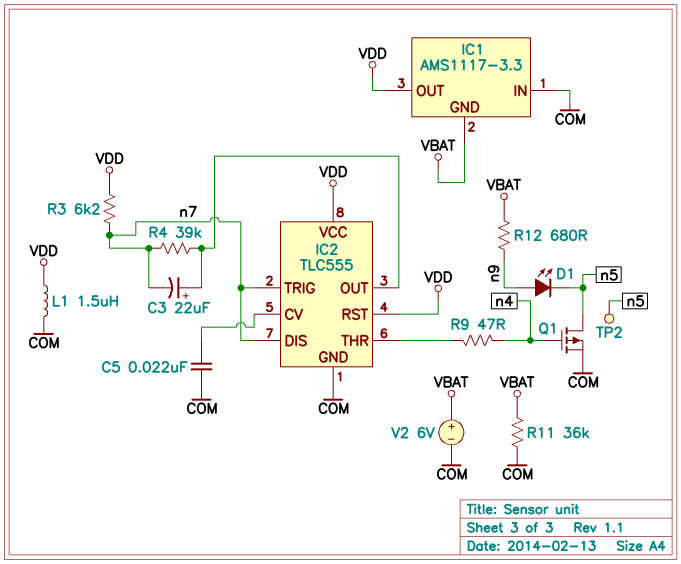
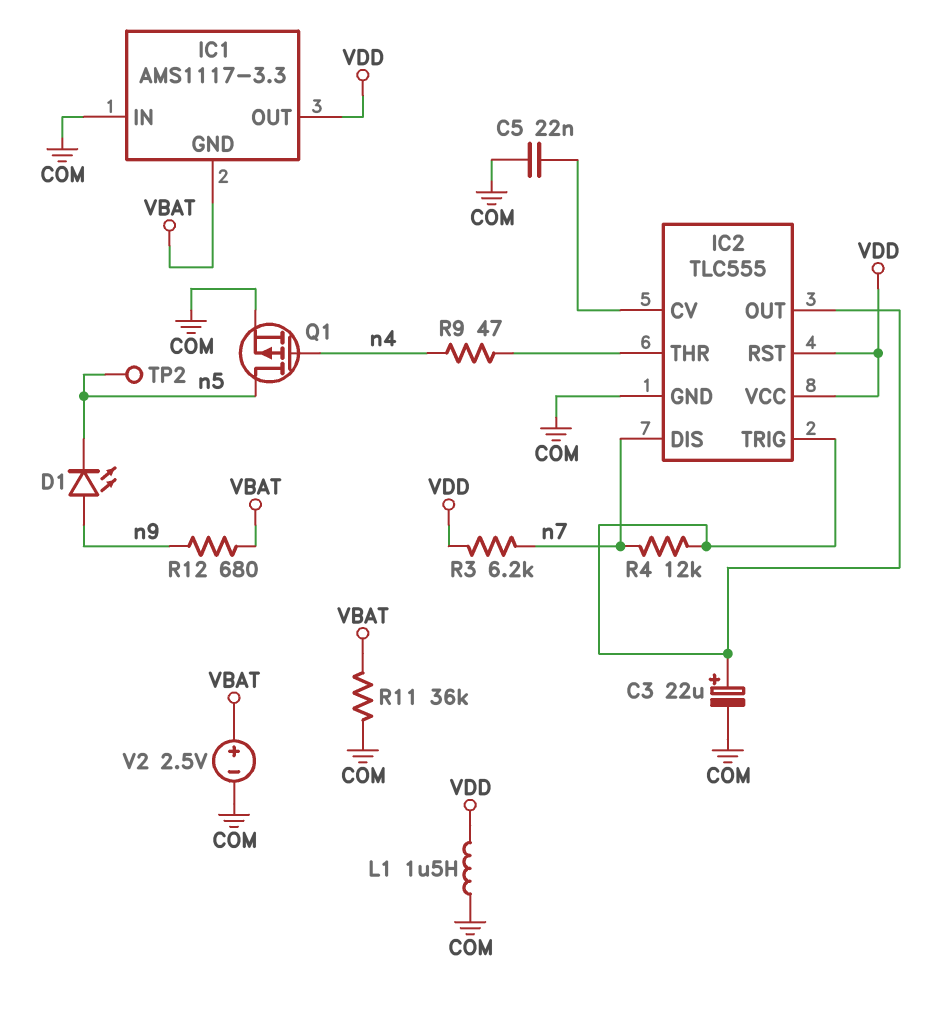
C3: 22uF (plus IC2/OUT, minus n7) -> 22uF (plus IC2/OUT, minus COM)
IC2 pin TRIG: n7 -> IC2/OUT
R4: 39k (IC2/OUT, n7) -> 12k (IC2/OUT, n7)
V2: 6V (plus VBAT, minus COM) -> 2.5V (plus VBAT, minus COM)

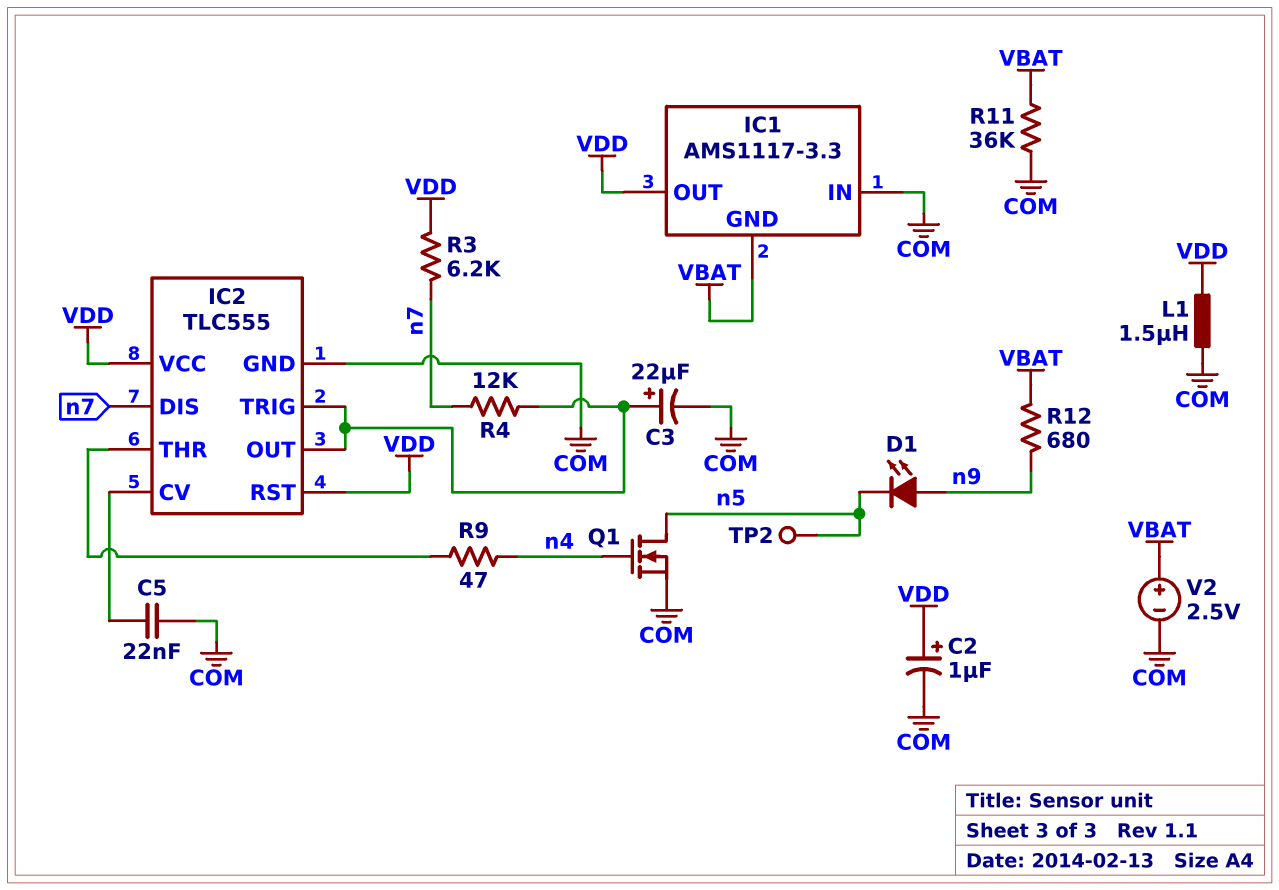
C2: none -> 1uF (plus VDD, minus COM)
Q1: PMOS (G n4, D n5, S COM) -> NMOS (G n4, D n5, S COM)

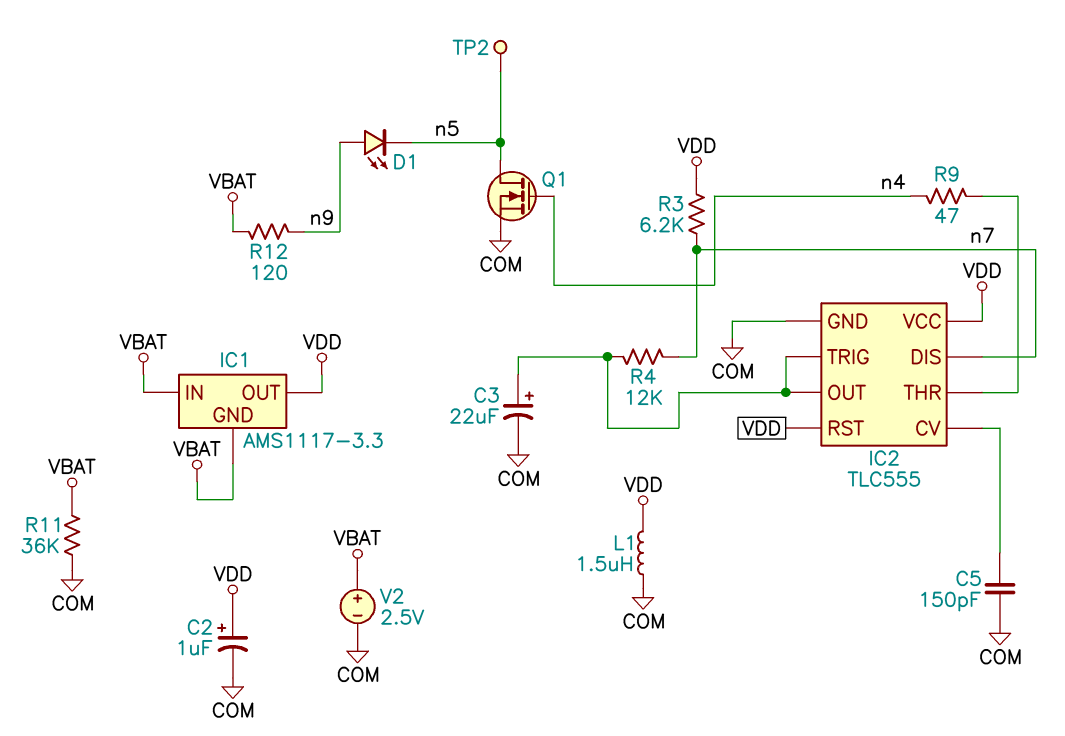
C5: 22nF (COM, IC2/CV) -> 150pF (COM, IC2/CV)
IC1 pin IN: COM -> VBAT
R12: 680 (VBAT, n9) -> 120 (VBAT, n9)

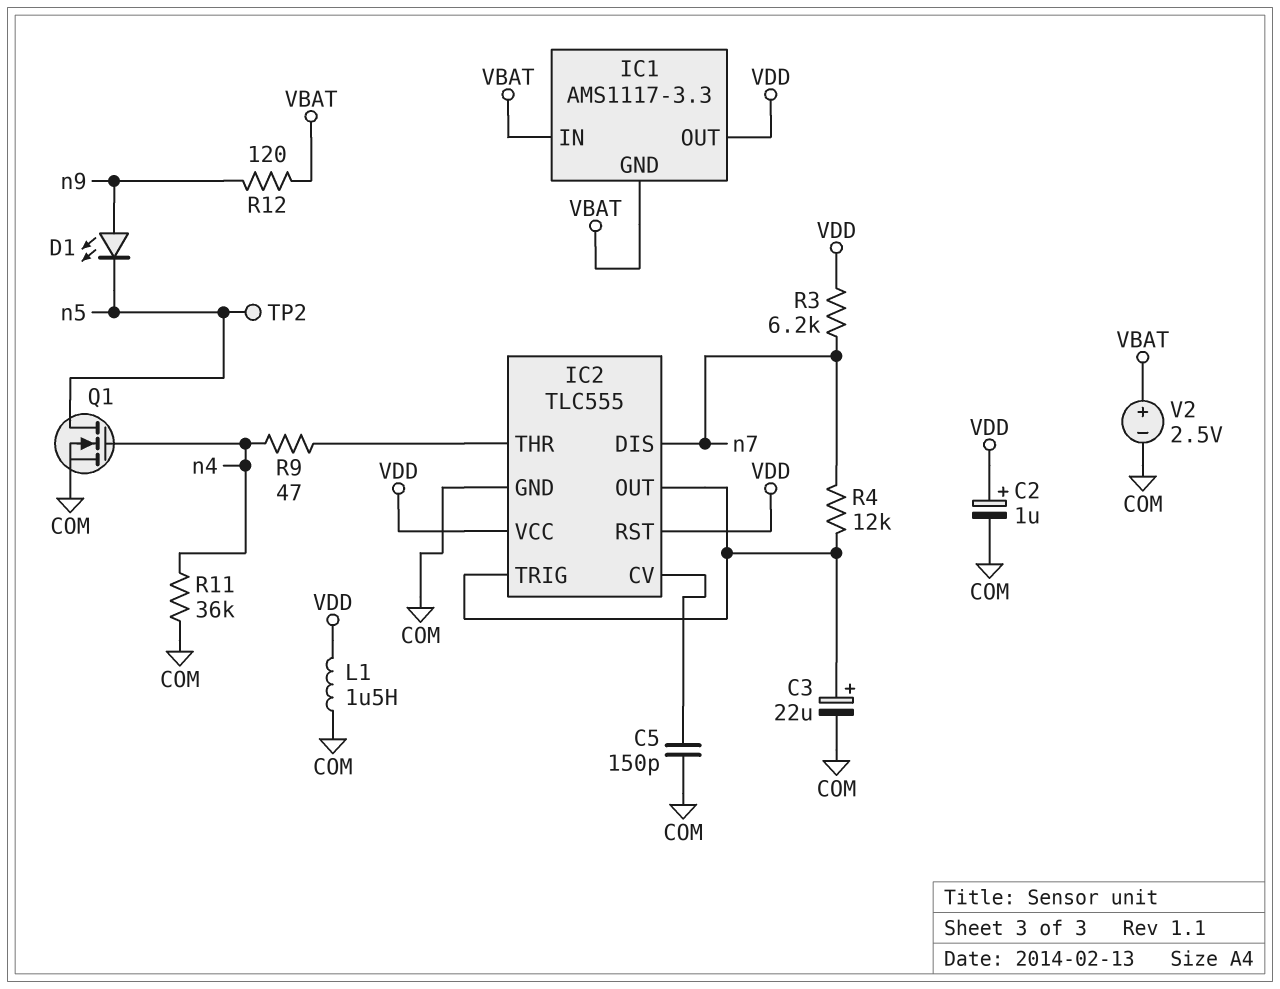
R11: 36k (COM, VBAT) -> 36k (COM, n4)

